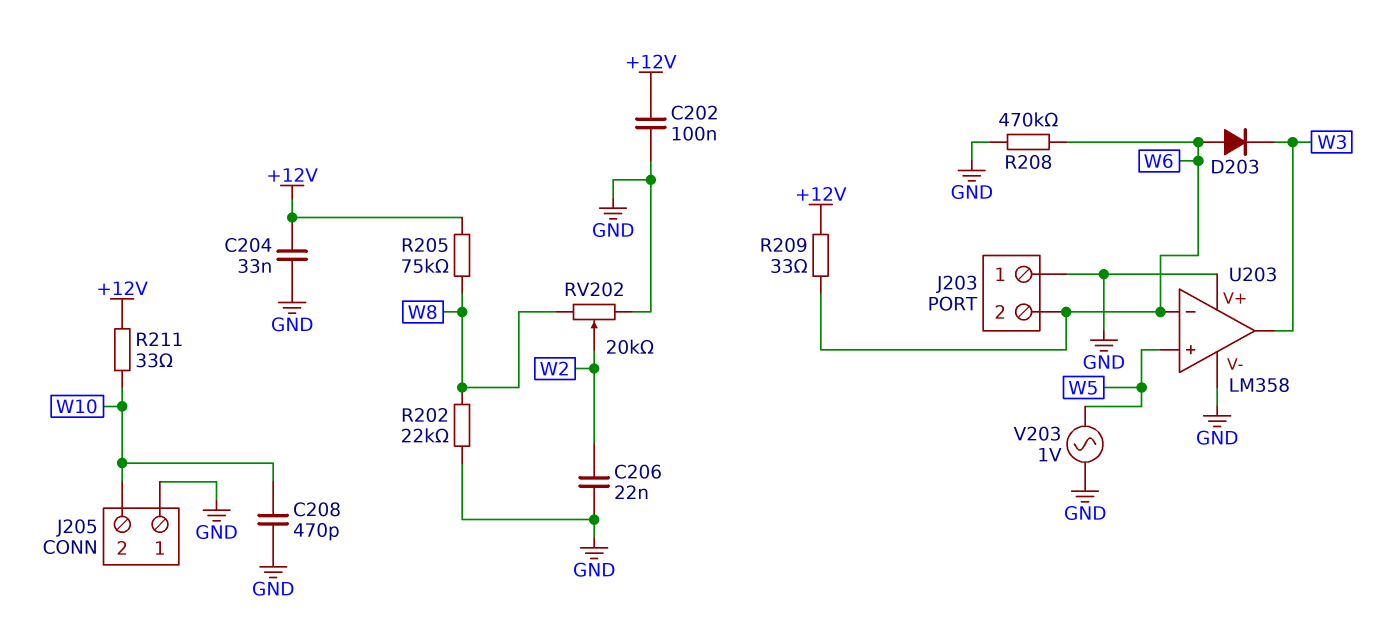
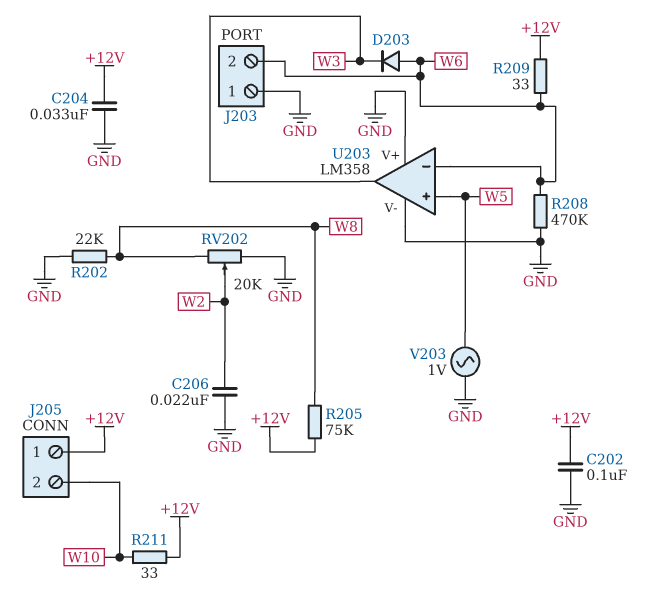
C208: 470pF (GND, W10) -> none
J205 pin 1: GND -> +12V

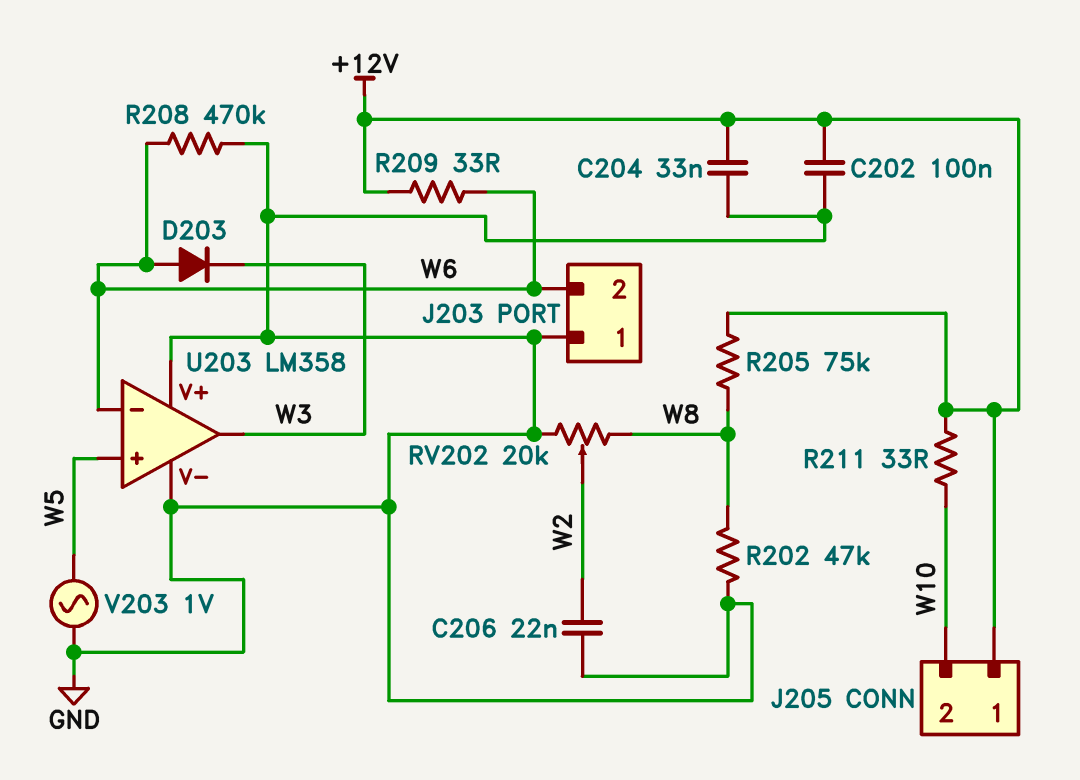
R202: 22k (GND, W8) -> 47k (GND, W8)

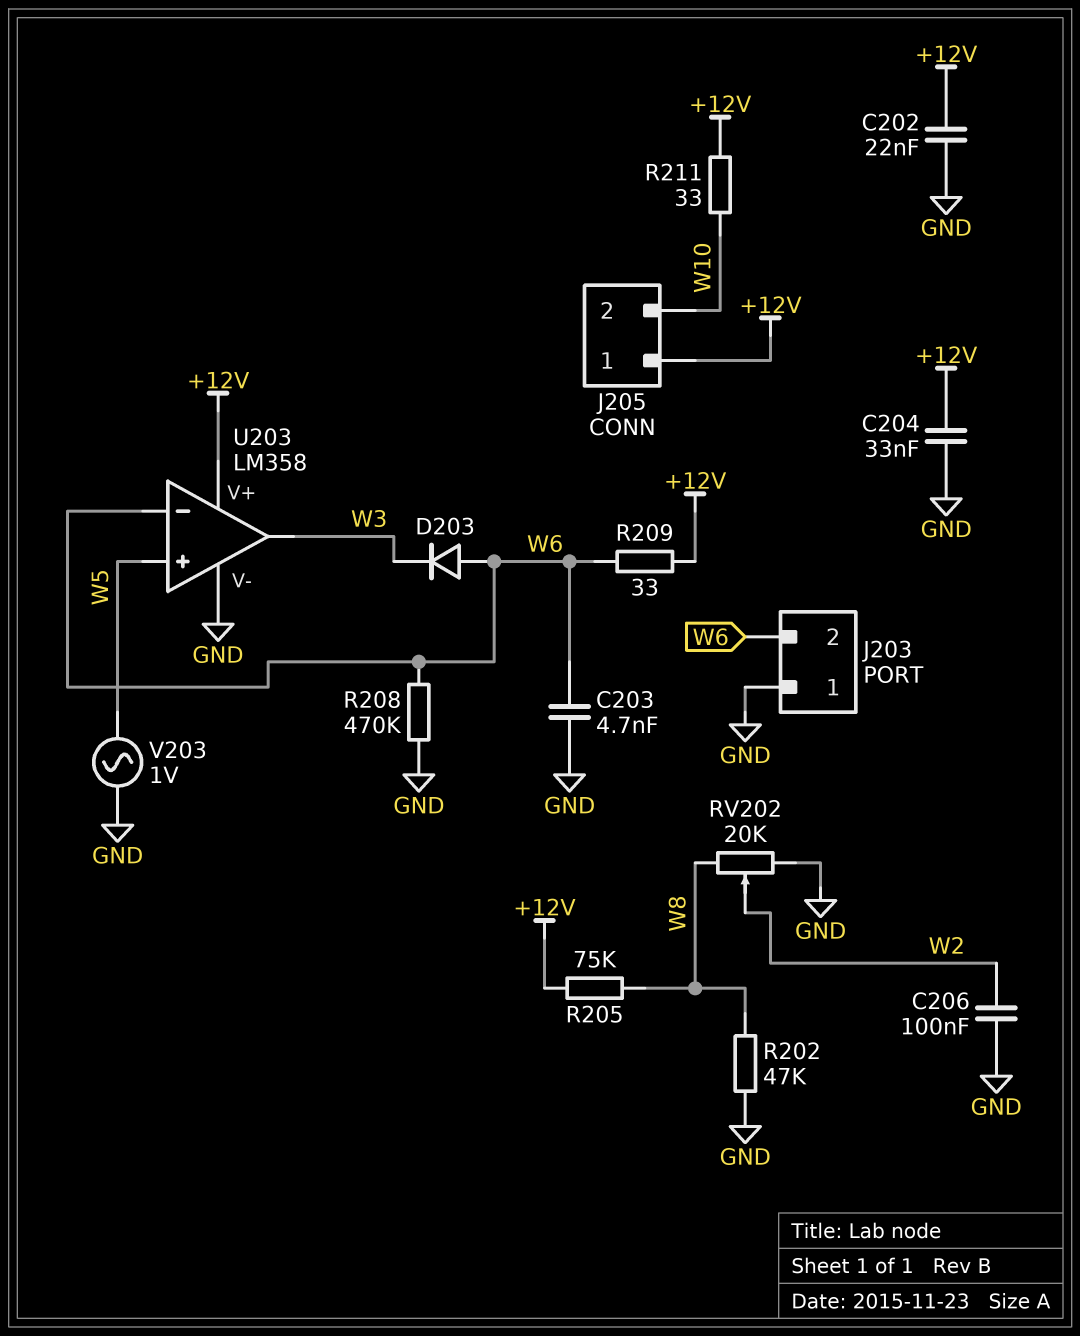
C202: 100nF (+12V, GND) -> 22nF (+12V, GND)
C203: none -> 4.7nF (GND, W6)
C206: 22nF (GND, W2) -> 100nF (GND, W2)
U203 pin V+: GND -> +12V

